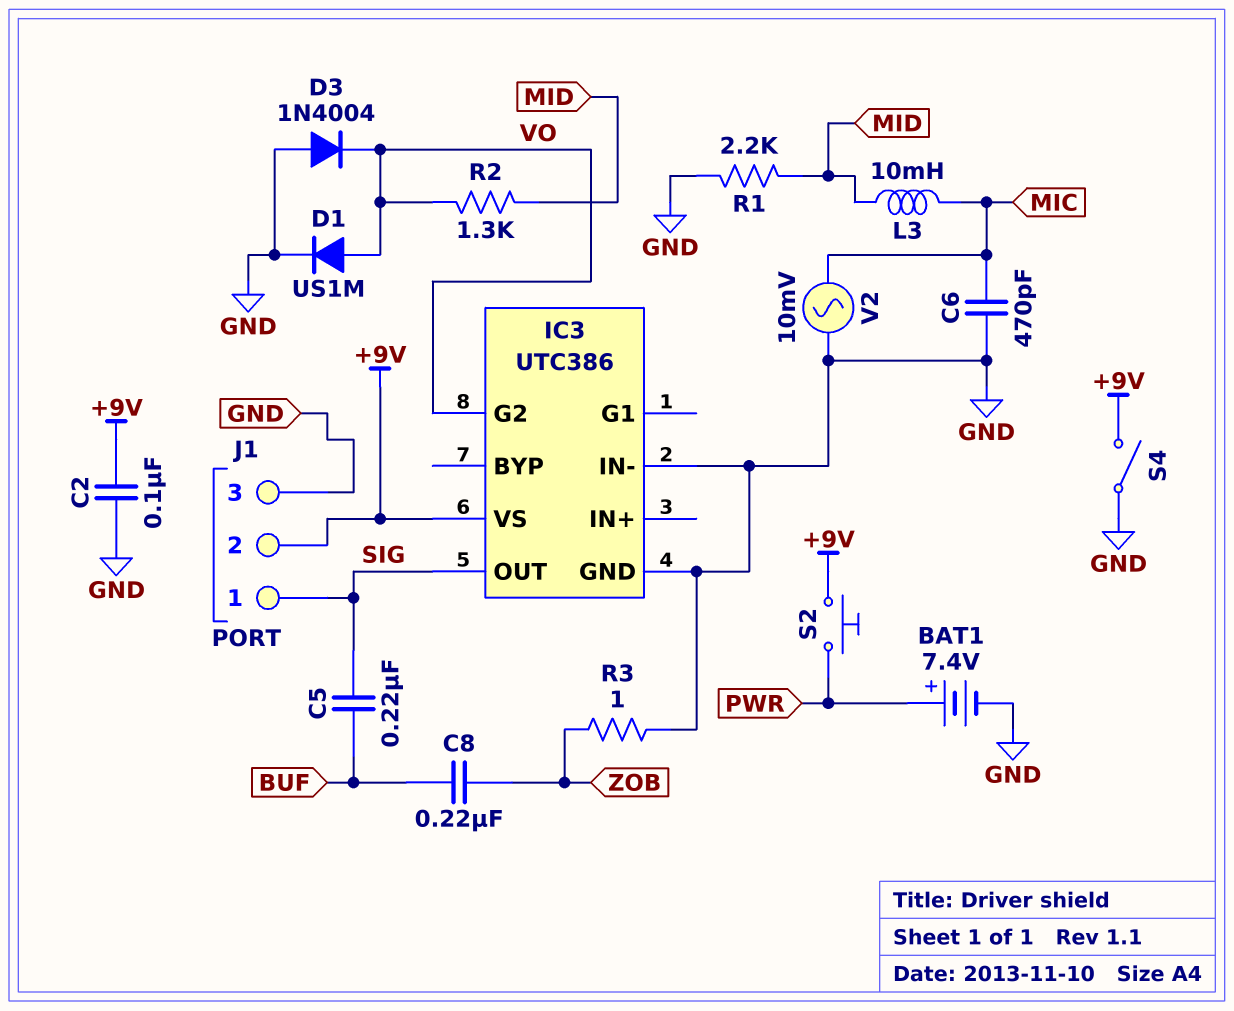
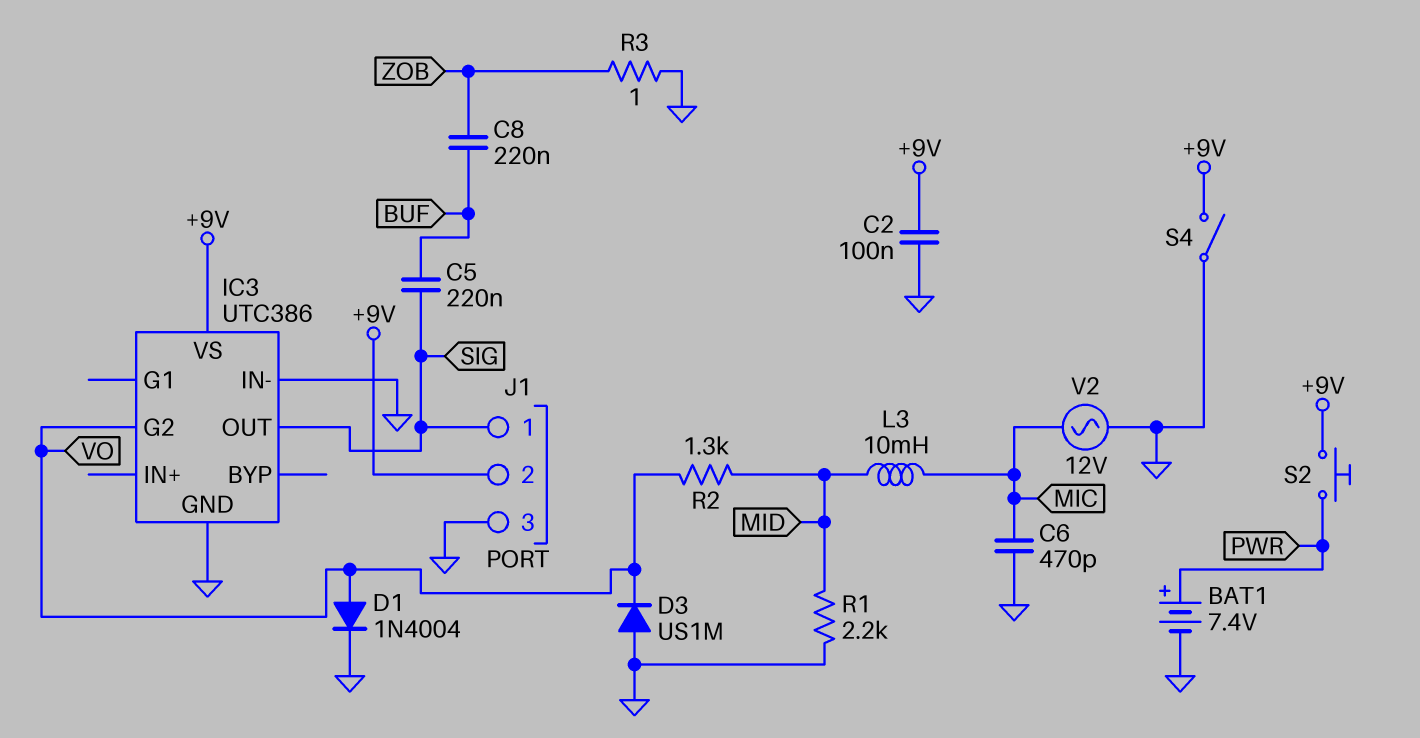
D1: diode US1M (A VO, K GND) -> diode 1N4004 (A VO, K GND)
D3: diode 1N4004 (A GND, K VO) -> diode US1M (A GND, K VO)
V2: AC 10mV (GND, MIC) -> AC 12V (GND, MIC)

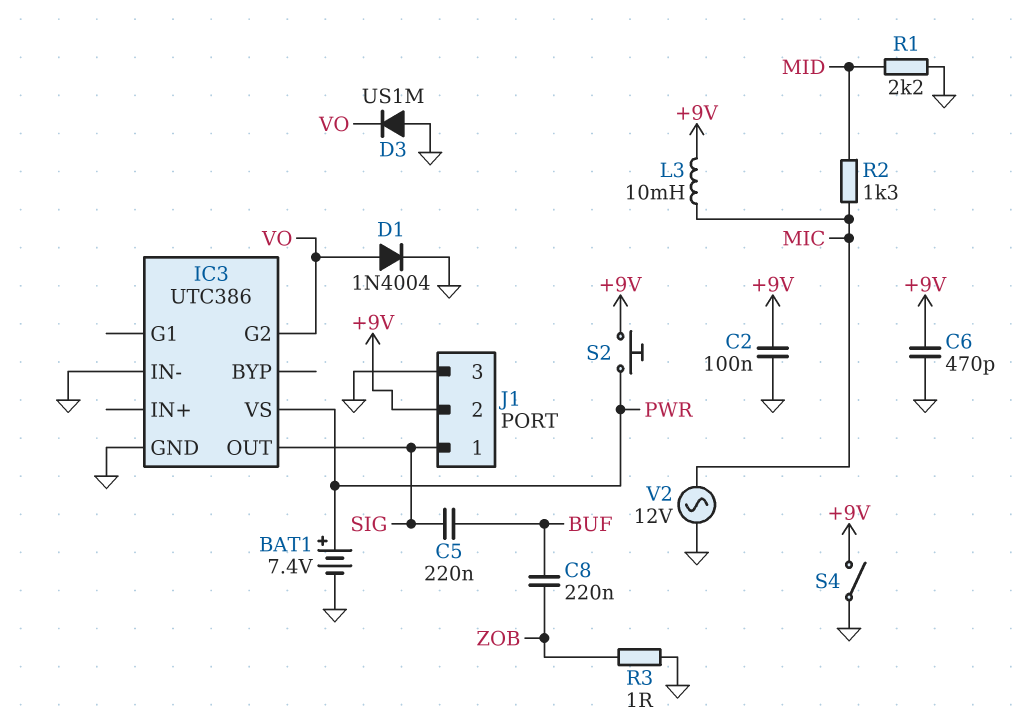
C6: 470pF (GND, MIC) -> 470pF (+9V, GND)
IC3 pin VS: +9V -> PWR
L3: 10mH (MIC, MID) -> 10mH (+9V, MIC)
R2: 1.3k (MID, VO) -> 1.3k (MIC, MID)

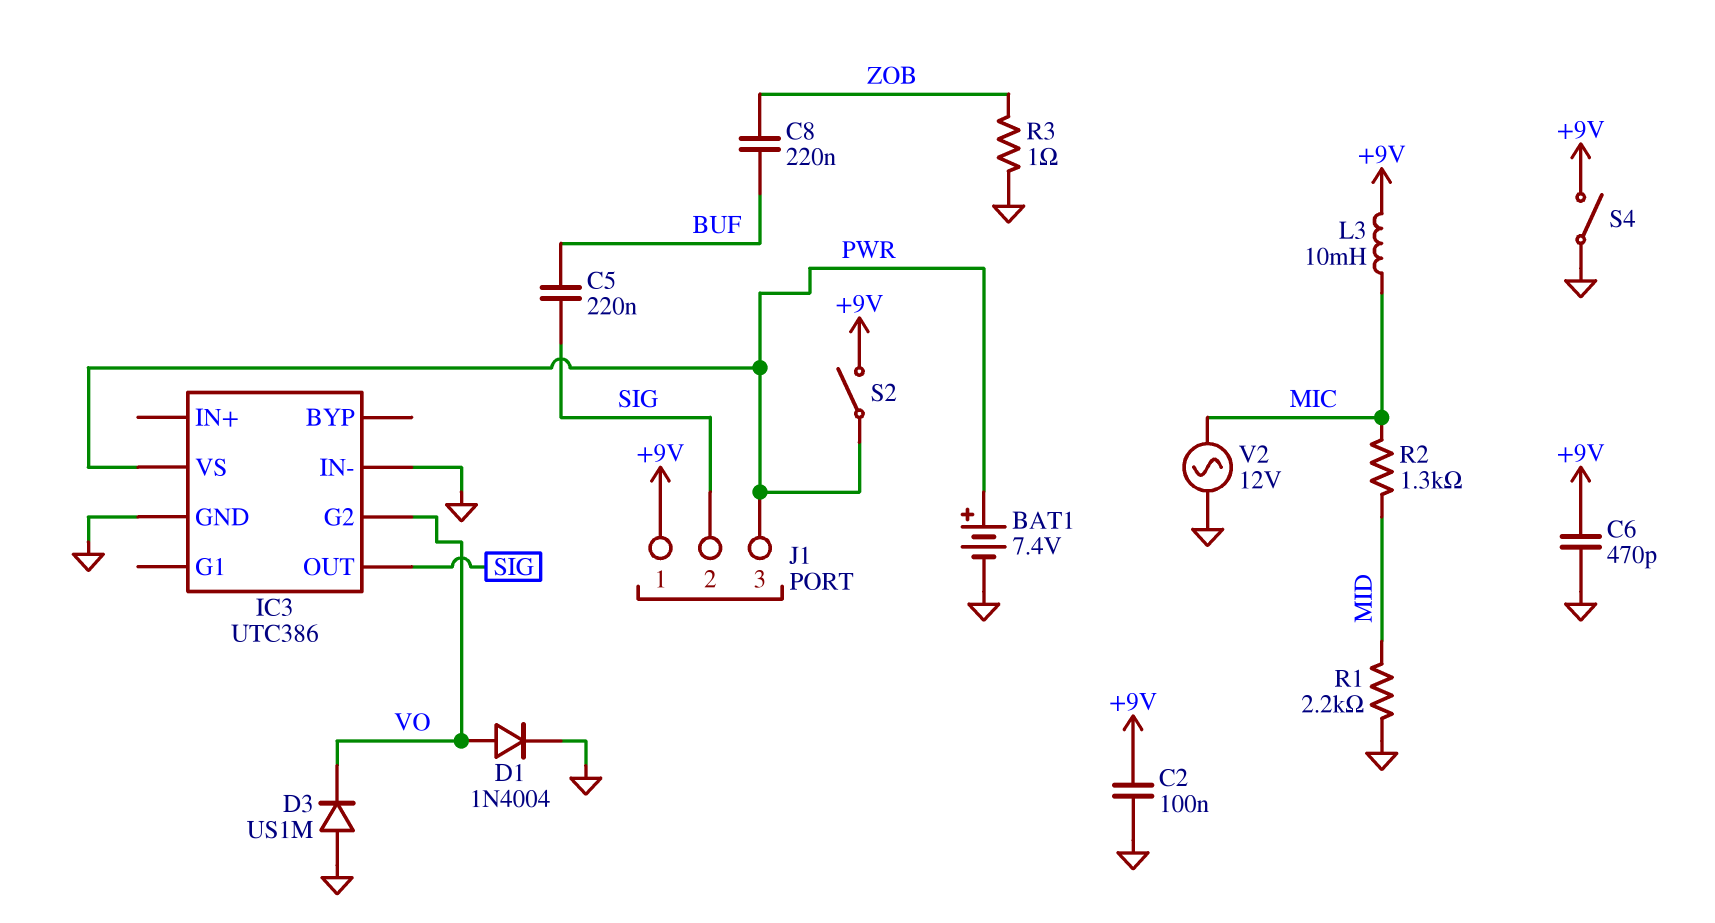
J1 pin 1: SIG -> +9V
J1 pin 2: +9V -> SIG
J1 pin 3: GND -> PWR
S2: button (+9V, PWR) -> switch (+9V, PWR)

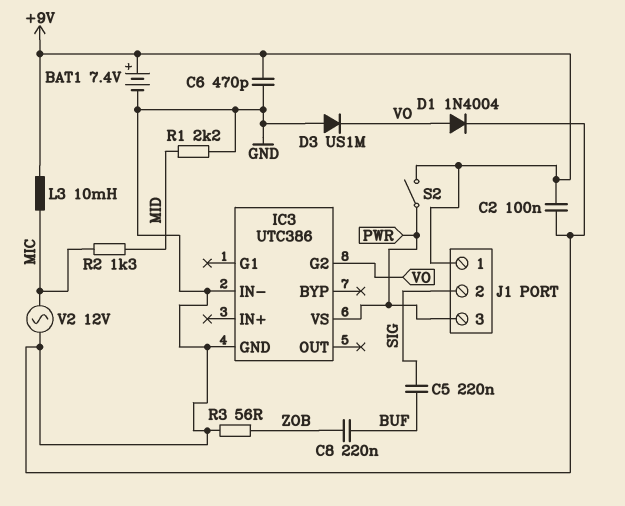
BAT1: 7.4V (plus PWR, minus GND) -> 7.4V (plus +9V, minus GND)
IC3 pin OUT: SIG -> none
R3: 1 (GND, ZOB) -> 56 (GND, ZOB)
S4: switch (+9V, GND) -> none

